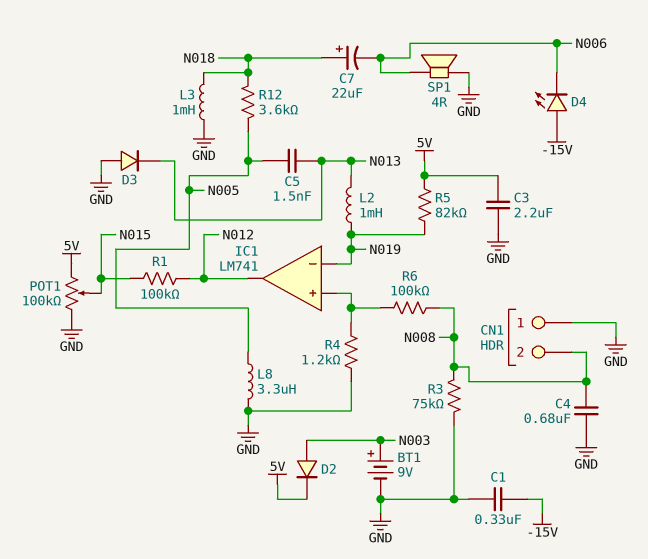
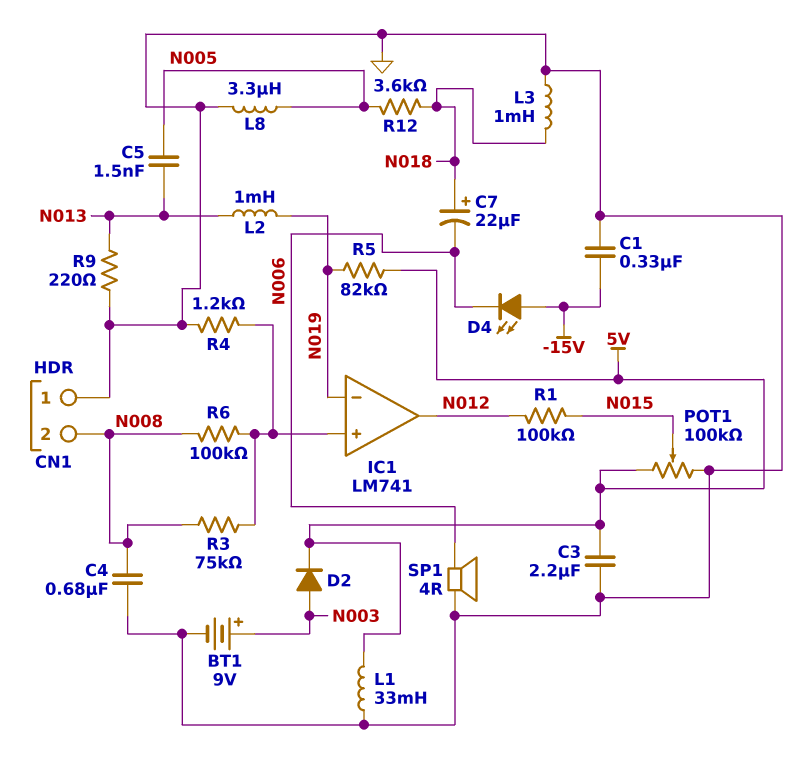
D3: diode (A GND, K N013) -> none
L1: none -> 33mH (5V, GND)
R3: 75k (GND, N008) -> 75k (IC1/in+, N008)
R9: none -> 220 (GND, N013)

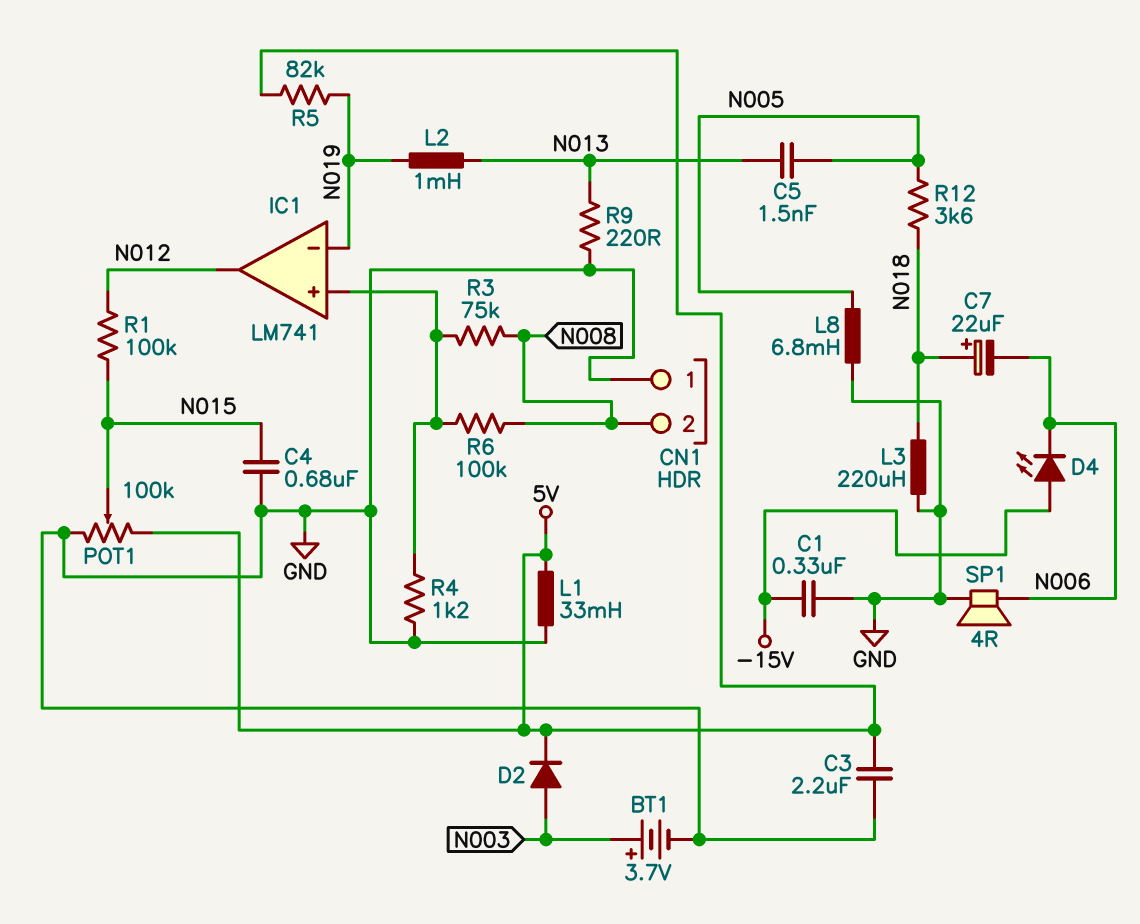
BT1: 9V (plus N003, minus GND) -> 3.7V (plus N003, minus GND)
C4: 680nF (GND, N008) -> 680nF (GND, N015)
L3: 1mH (GND, N018) -> 220uH (GND, N018)
L8: 3.3uH (GND, N005) -> 6.8mH (GND, N005)

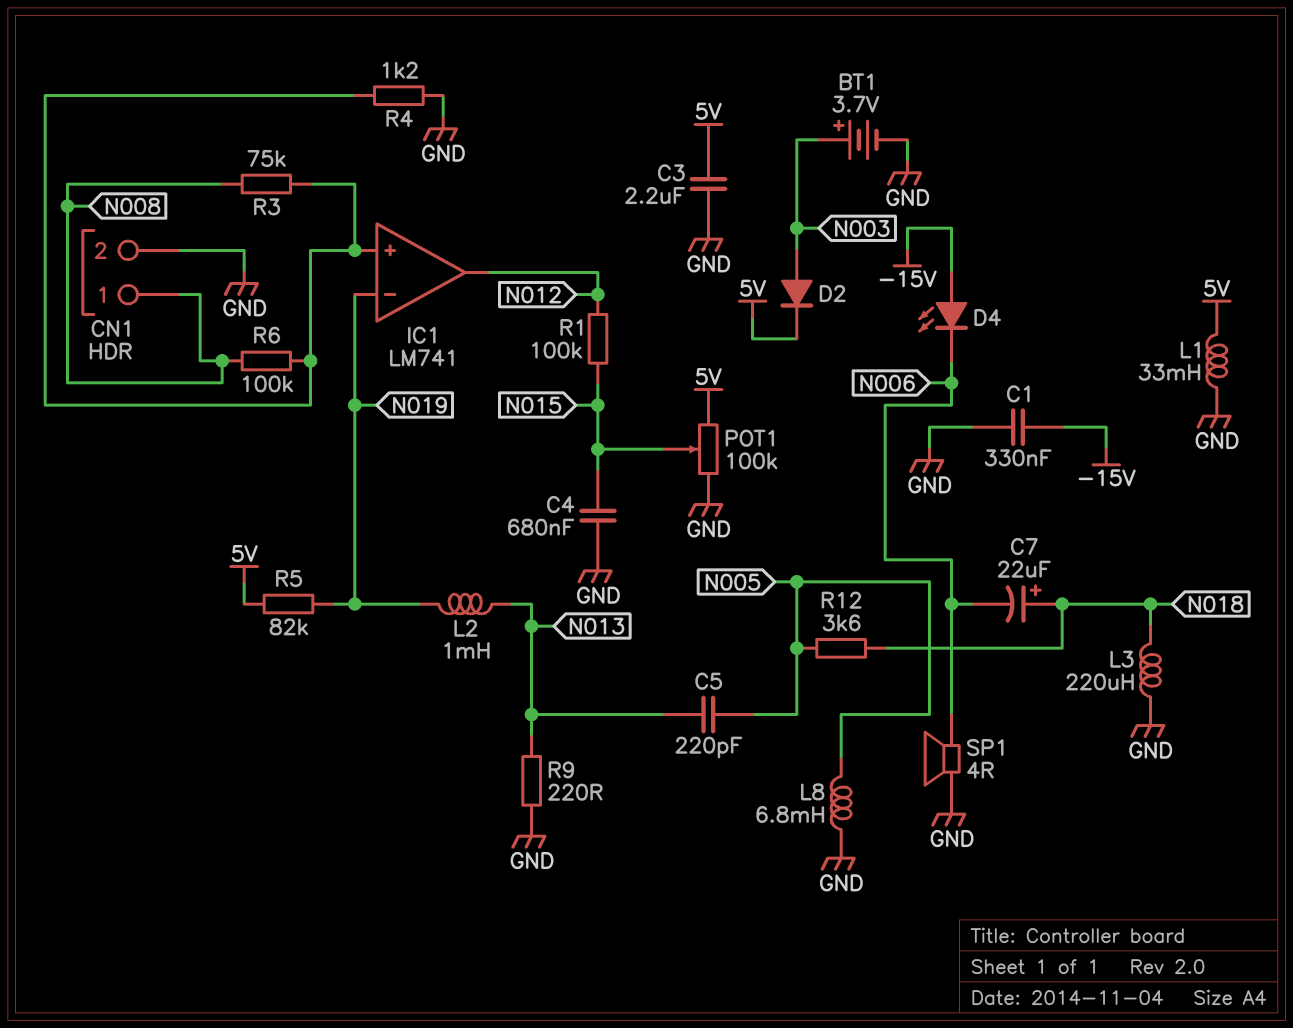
C5: 1.5nF (N005, N013) -> 220pF (N005, N013)
CN1 pin 1: GND -> N008
CN1 pin 2: N008 -> GND

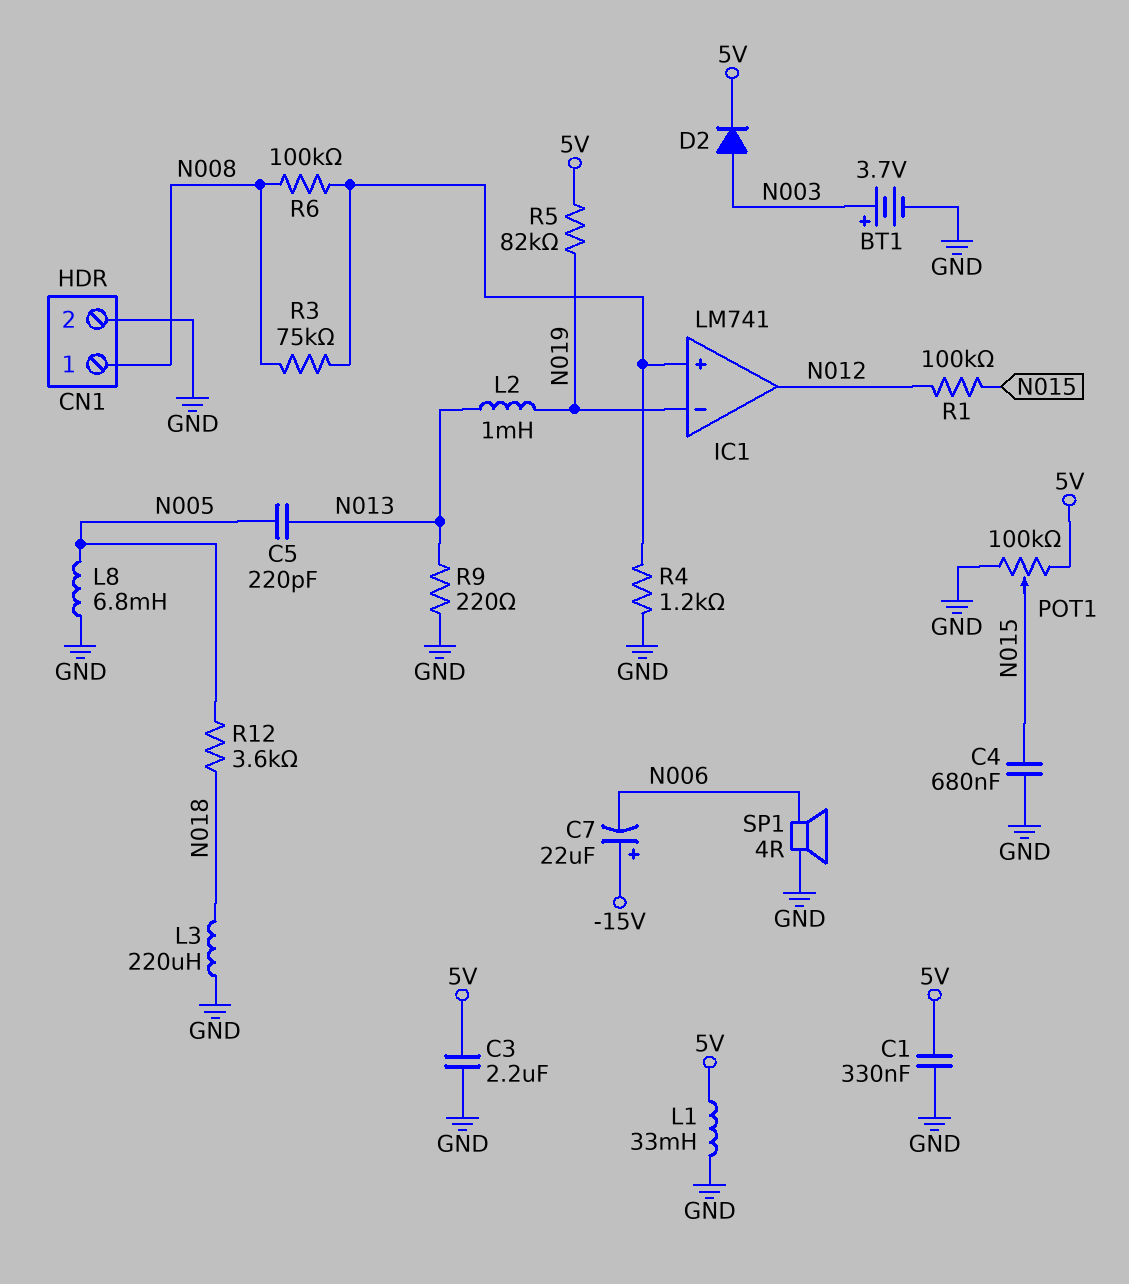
C1: 330nF (-15V, GND) -> 330nF (5V, GND)
C7: 22uF (plus N018, minus N006) -> 22uF (plus -15V, minus N006)
D4: LED (A -15V, K N006) -> none

